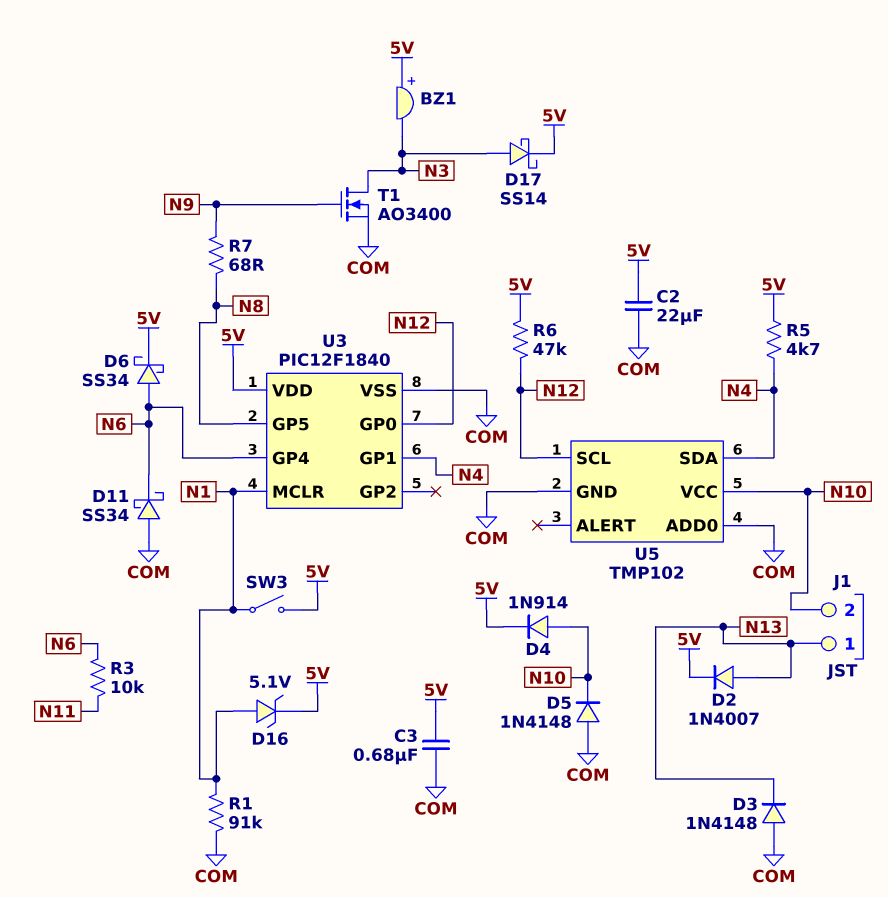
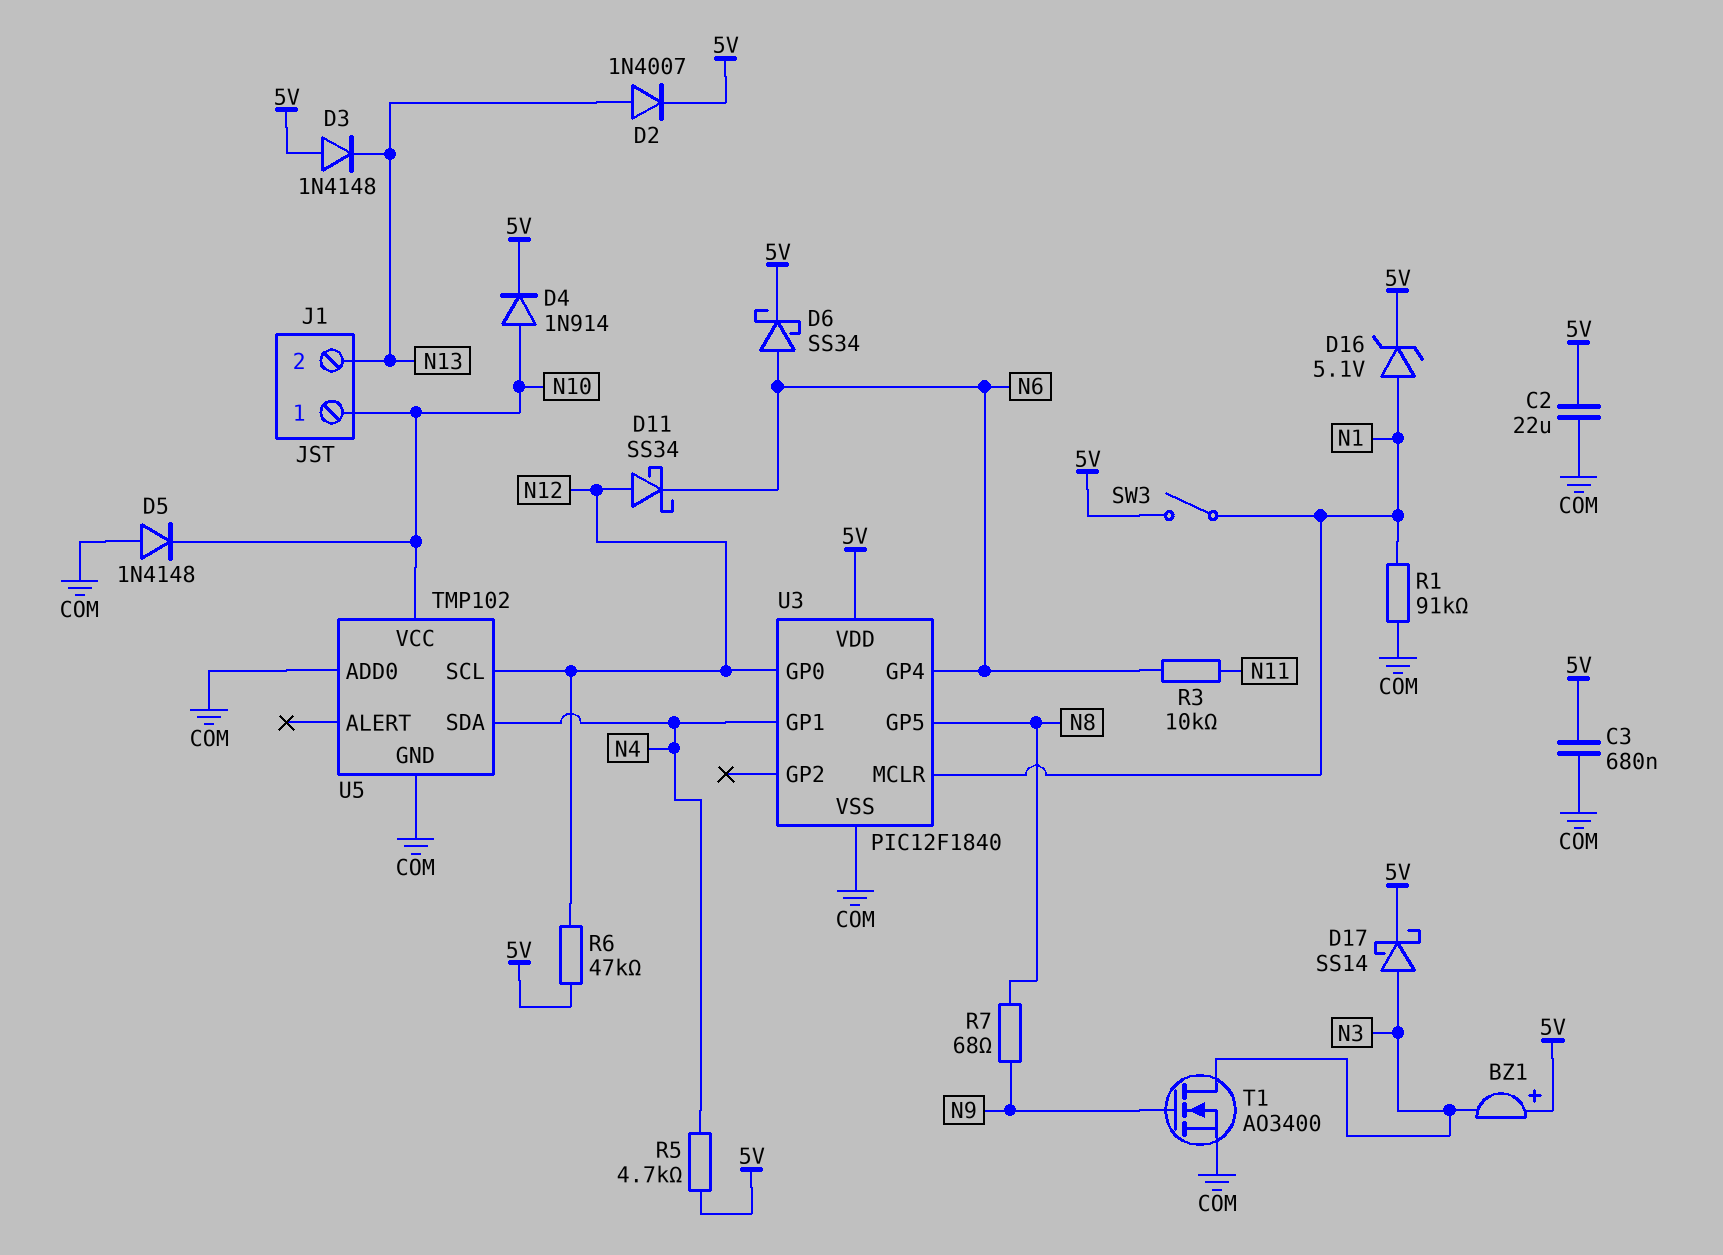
D3: diode 1N4148 (A COM, K N13) -> diode 1N4148 (A 5V, K N13)
D11: schottky SS34 (A COM, K N6) -> schottky SS34 (A N12, K N6)
J1 pin 1: N13 -> N10
J1 pin 2: N10 -> N13

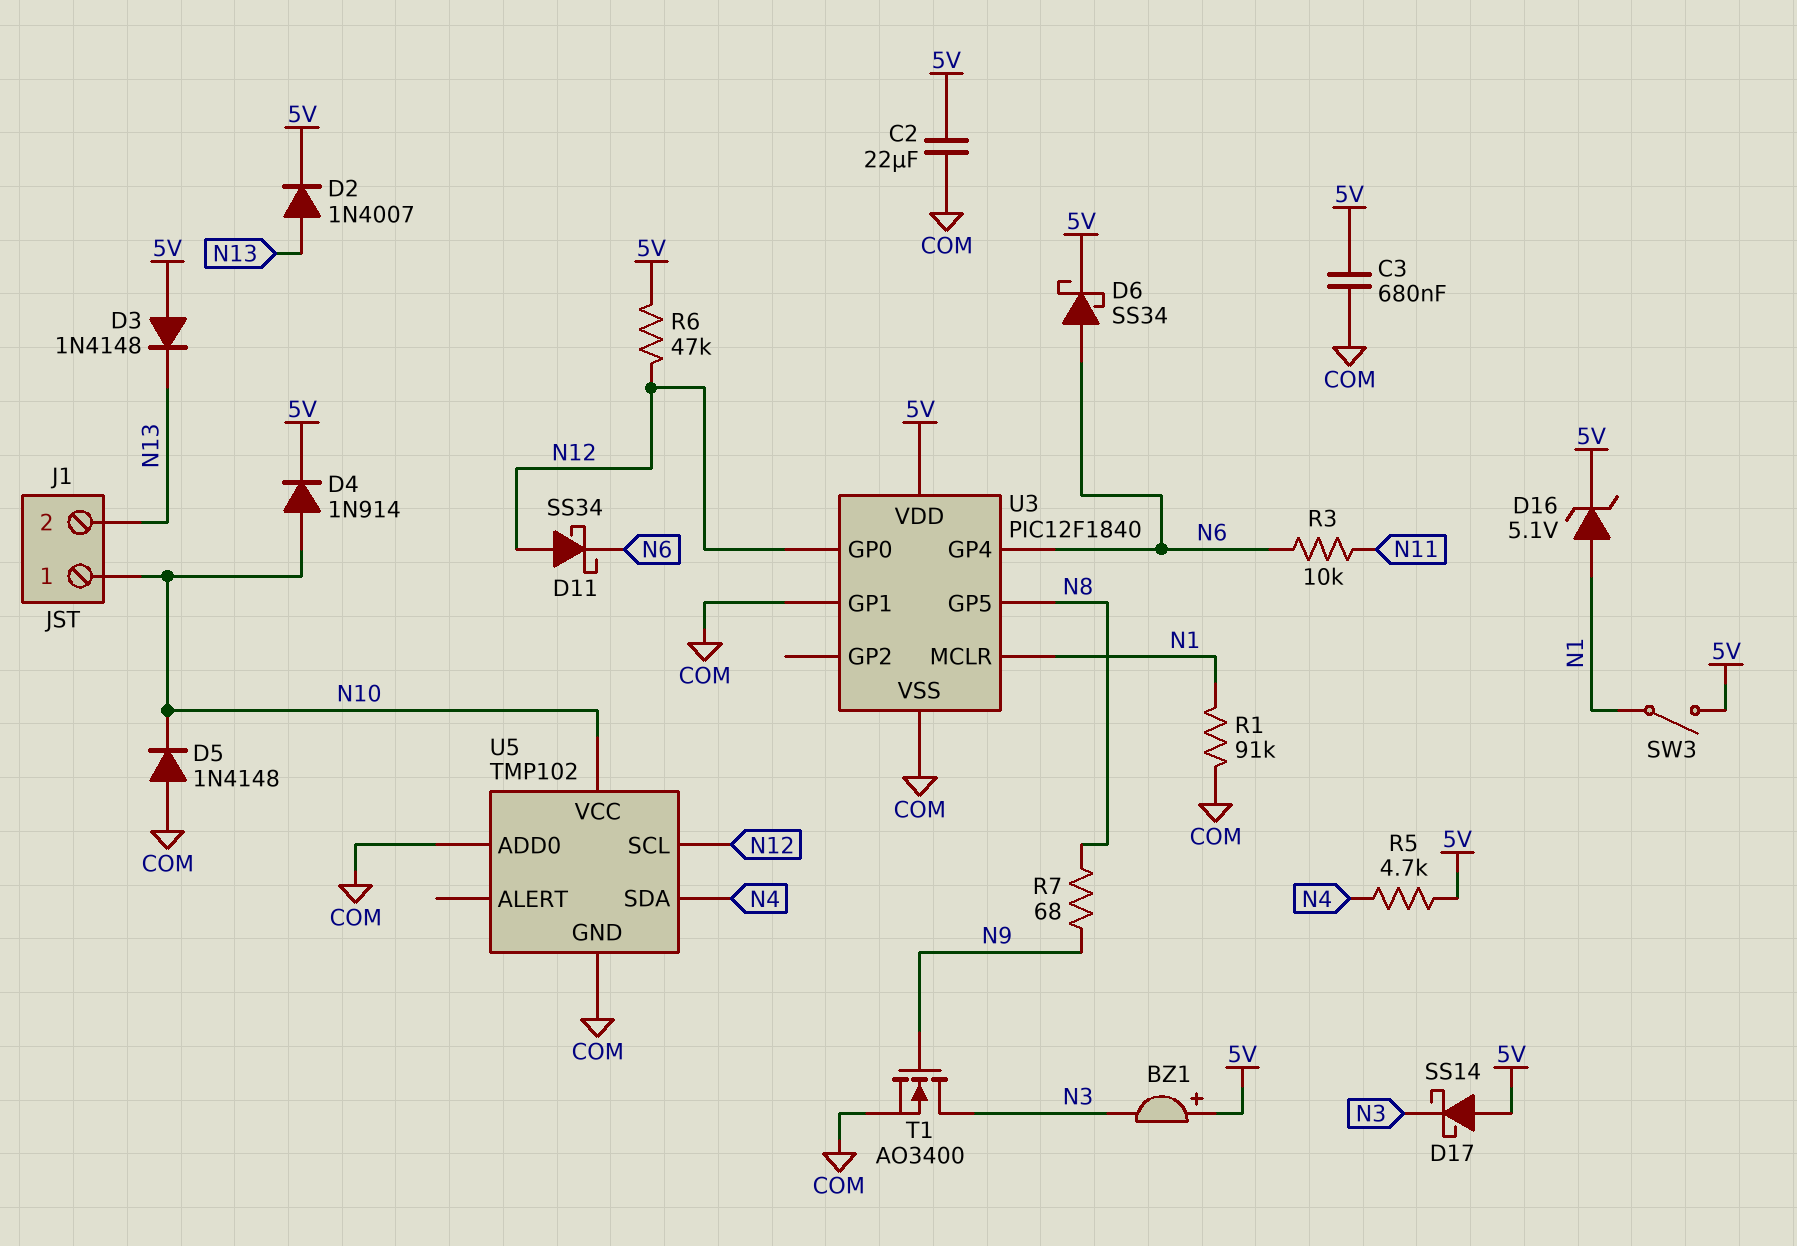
D17: schottky SS14 (A N3, K 5V) -> schottky SS14 (A 5V, K N3)
U3 pin GP1: N4 -> COM

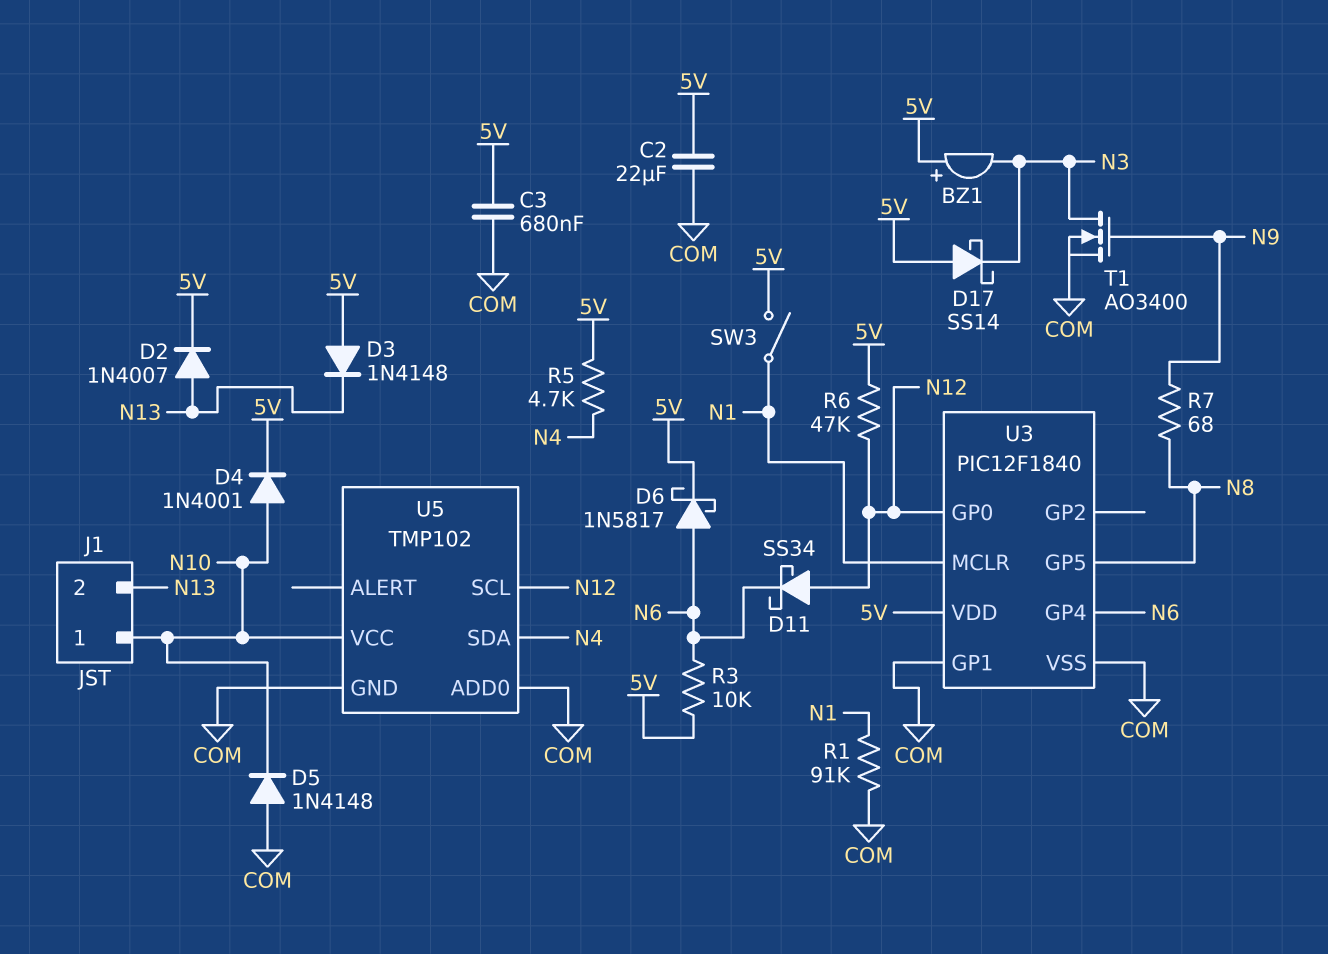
D4: diode 1N914 (A N10, K 5V) -> diode 1N4001 (A N10, K 5V)
D6: schottky SS34 (A N6, K 5V) -> schottky 1N5817 (A N6, K 5V)
D16: zener 5.1V (A N1, K 5V) -> none
R3: 10k (N6, N11) -> 10k (5V, N6)

